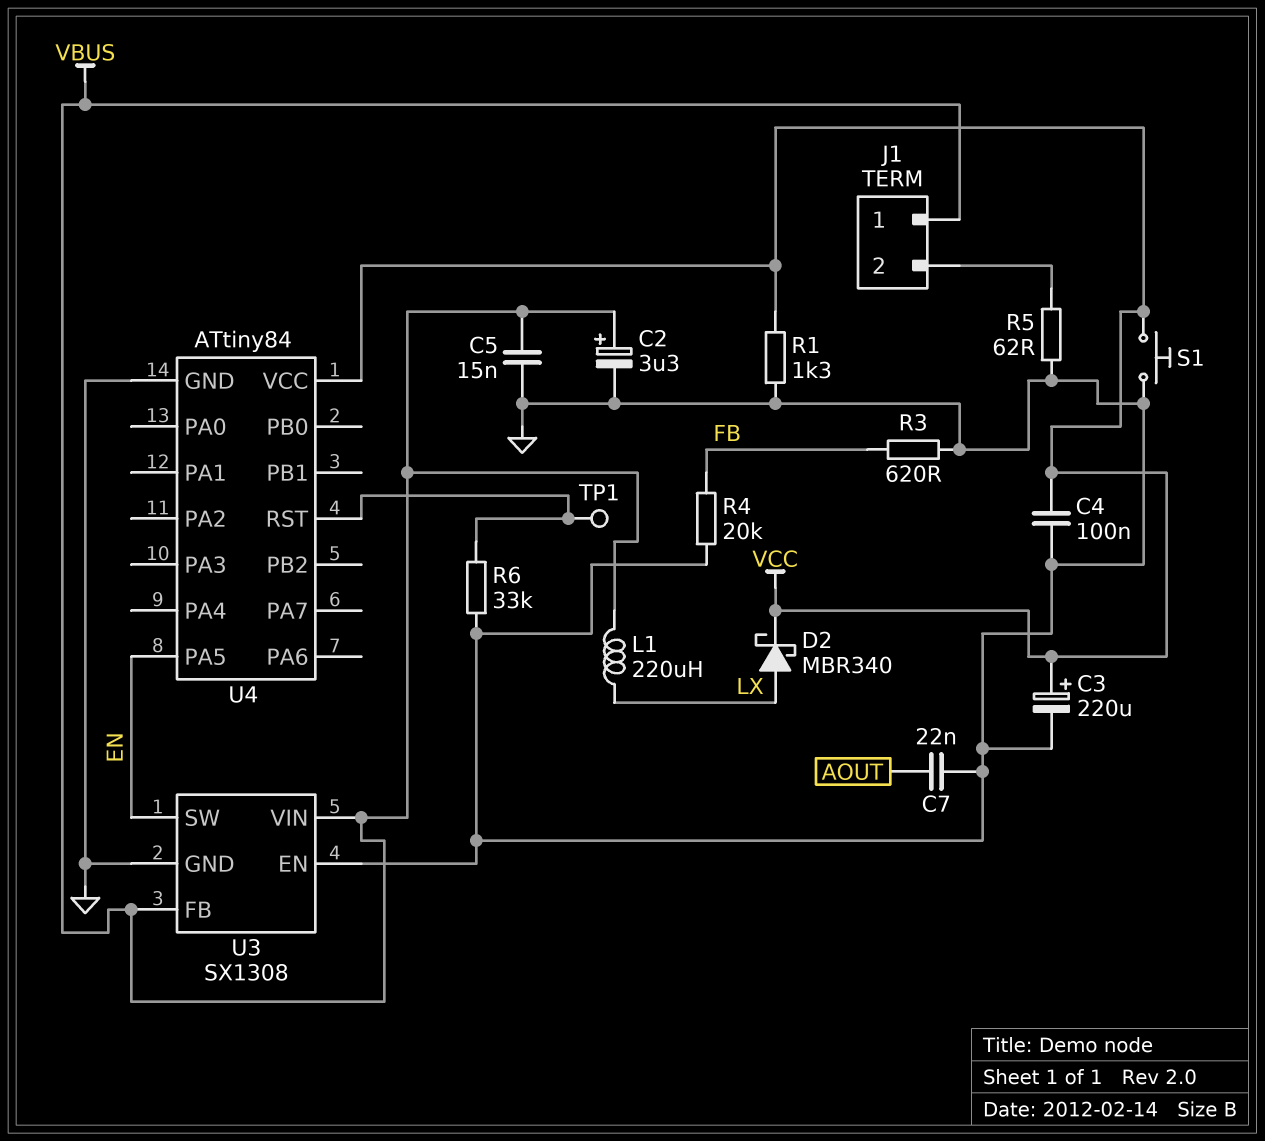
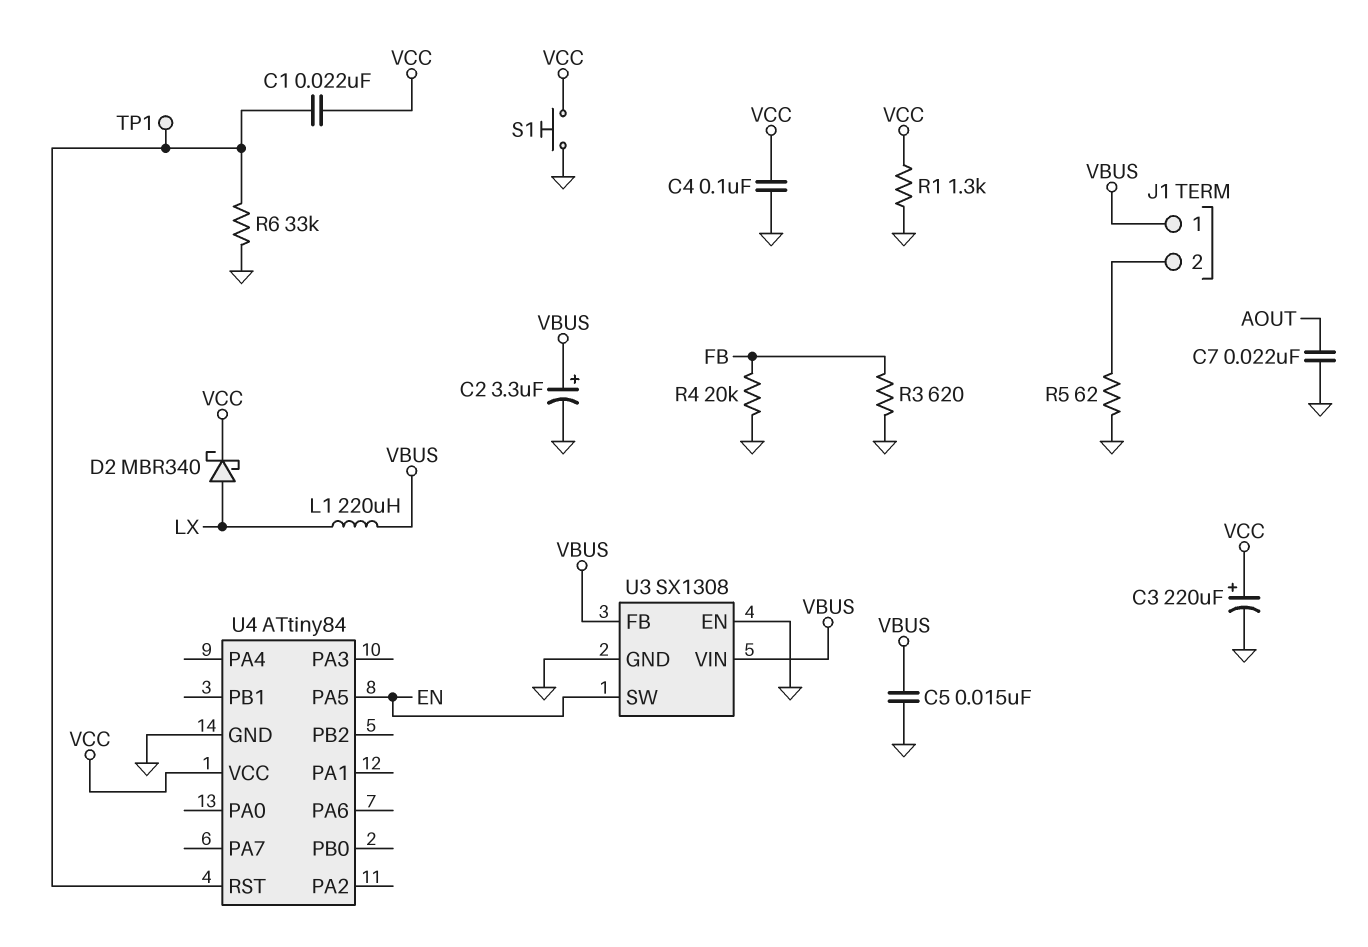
C1: none -> 22nF (U4/RST, VCC)

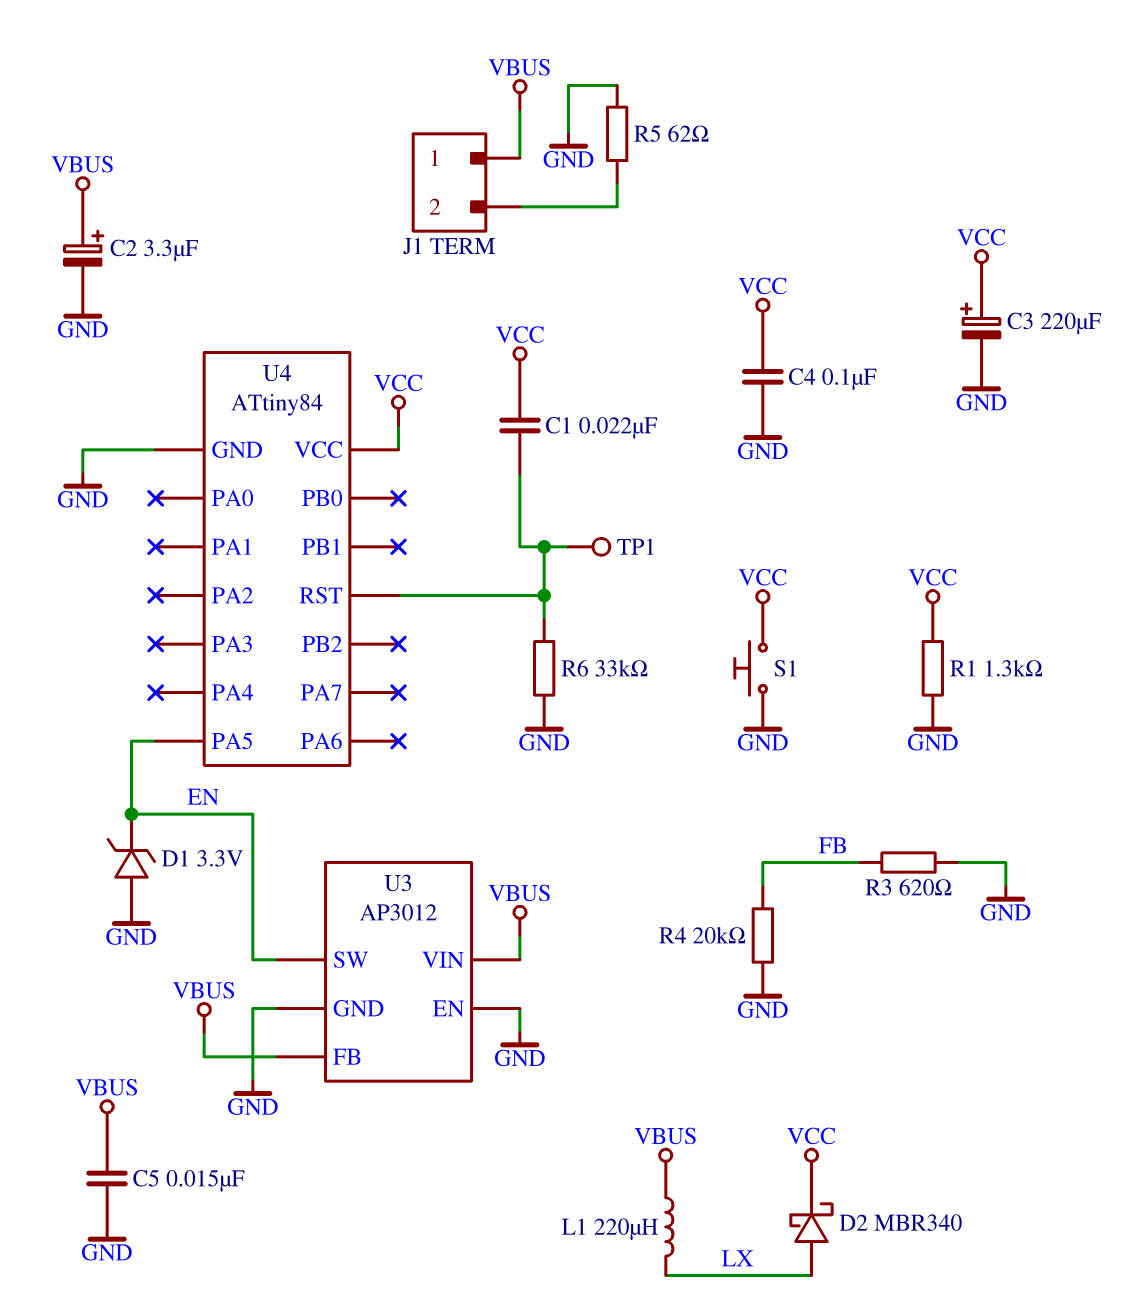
C7: 22nF (AOUT, GND) -> none
D1: none -> zener 3.3V (A GND, K EN)
U3: SX1308 -> AP3012

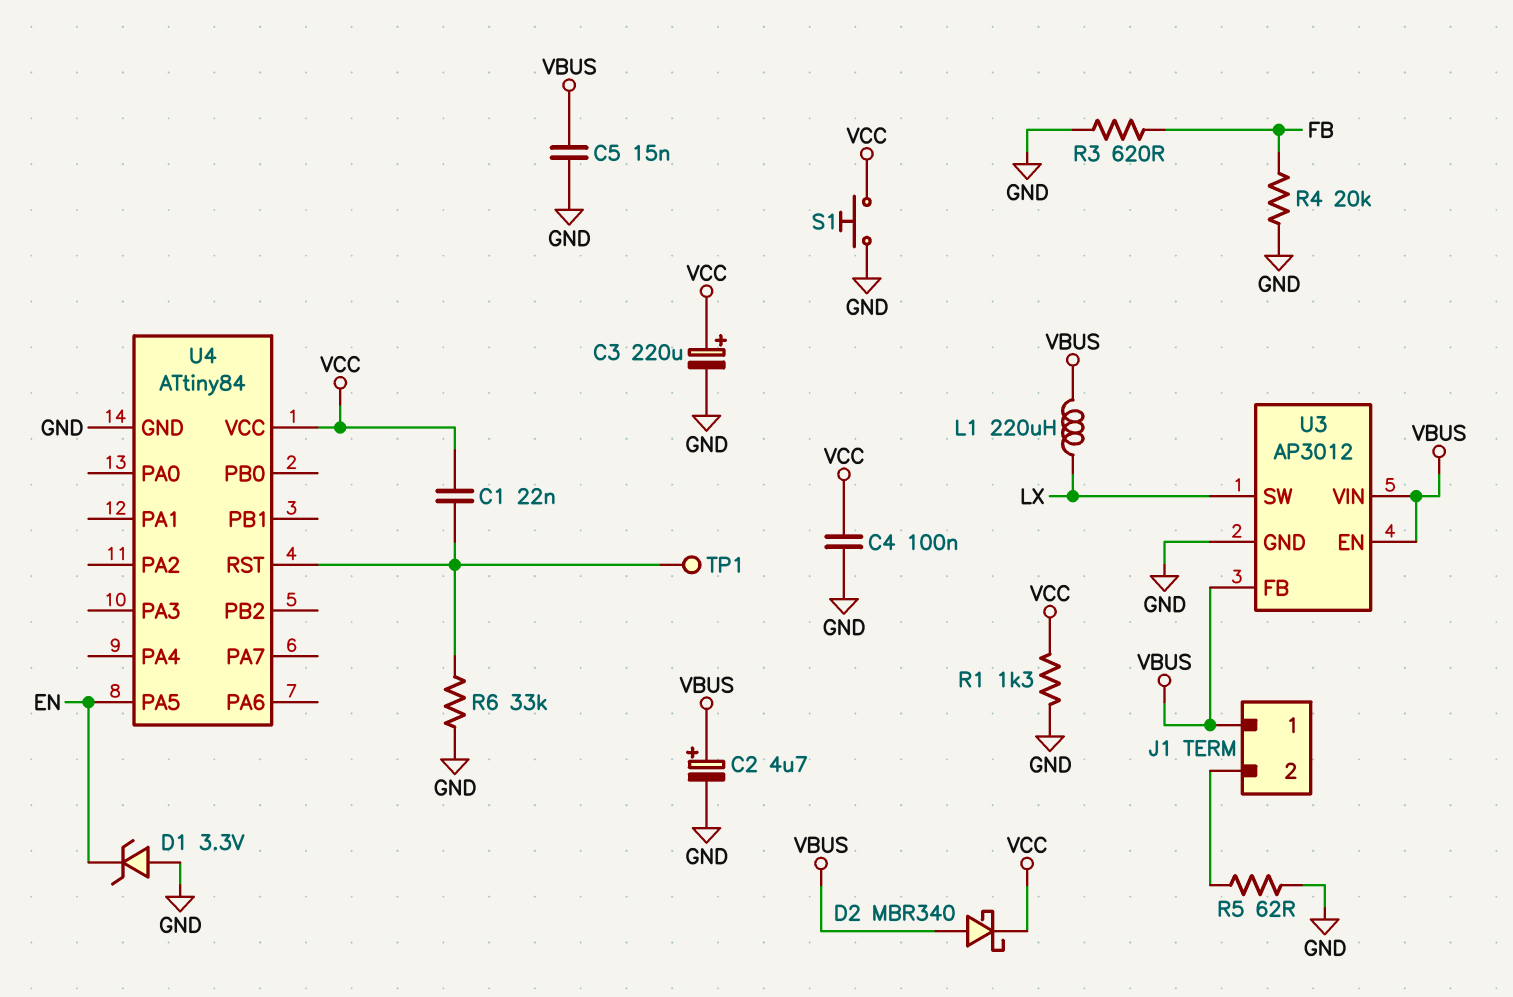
C2: 3.3uF (plus VBUS, minus GND) -> 4.7uF (plus VBUS, minus GND)
D2: schottky MBR340 (A LX, K VCC) -> schottky MBR340 (A VBUS, K VCC)
U3 pin EN: GND -> VBUS
U3 pin SW: EN -> LX

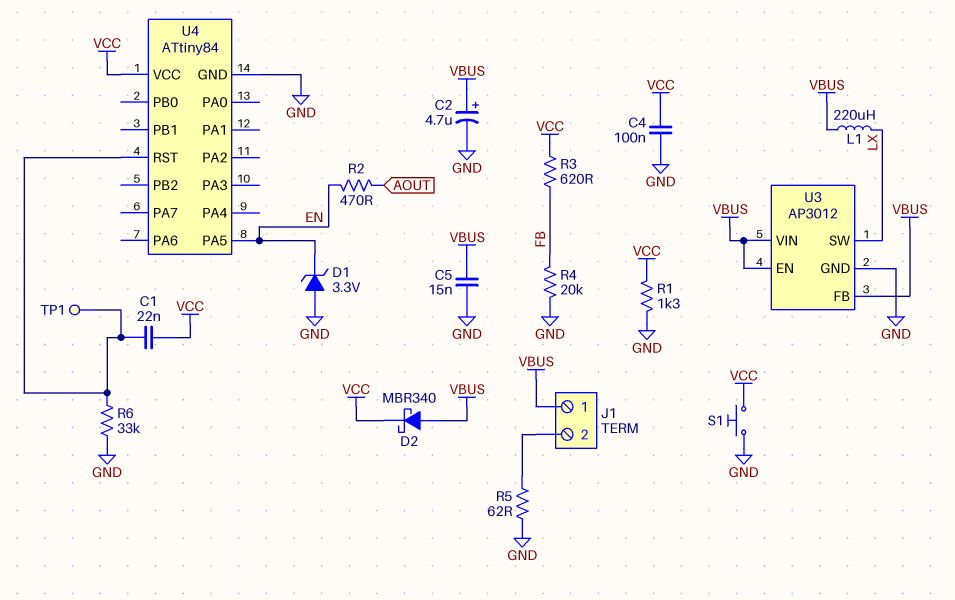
C3: 220uF (plus VCC, minus GND) -> none
R2: none -> 470 (AOUT, EN)
R3: 620 (FB, GND) -> 620 (FB, VCC)

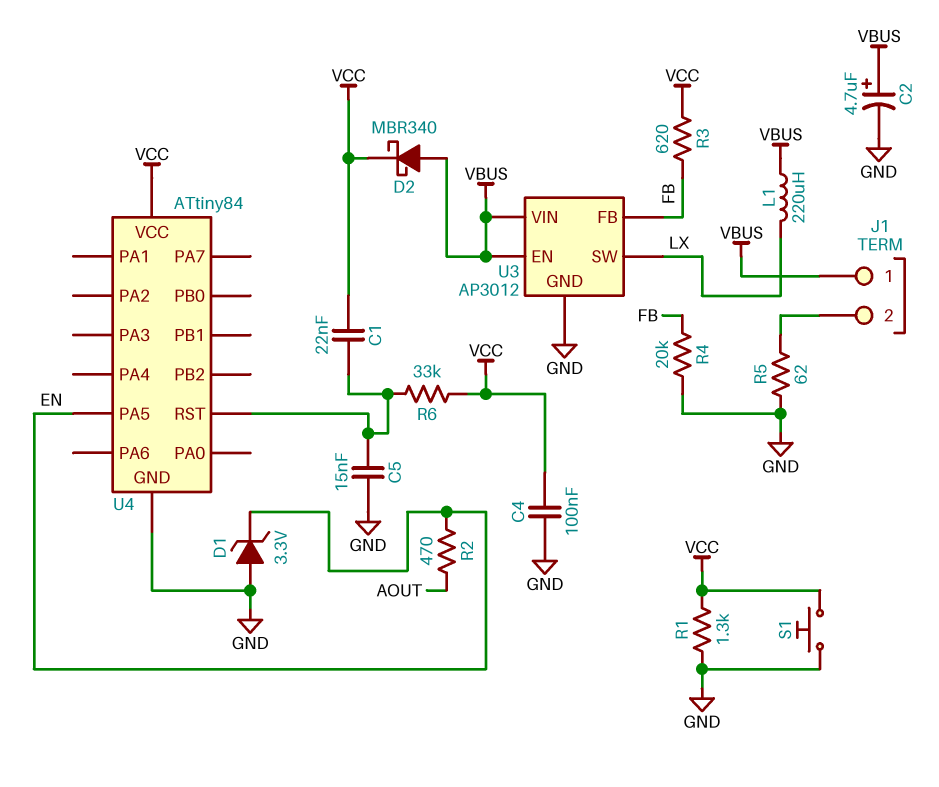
C5: 15nF (GND, VBUS) -> 15nF (GND, U4/RST)
R6: 33k (GND, U4/RST) -> 33k (U4/RST, VCC)
TP1: test point (U4/RST) -> none
U3 pin FB: VBUS -> FB

